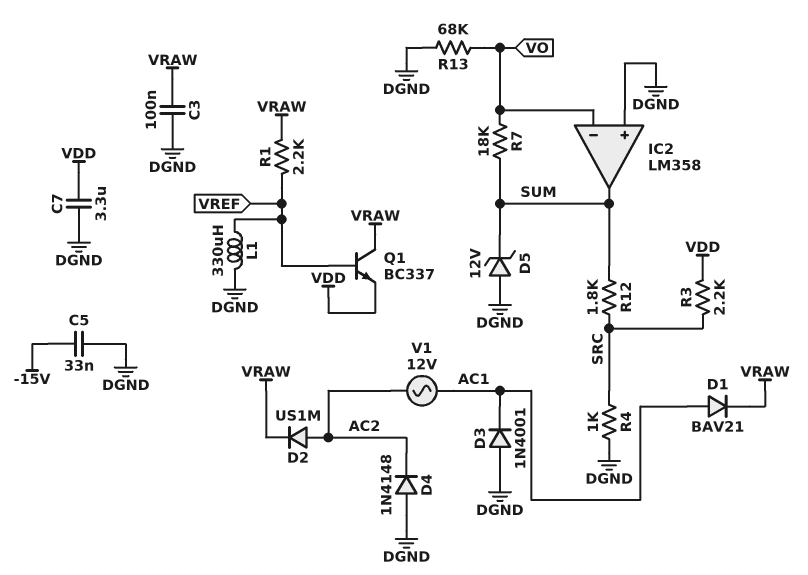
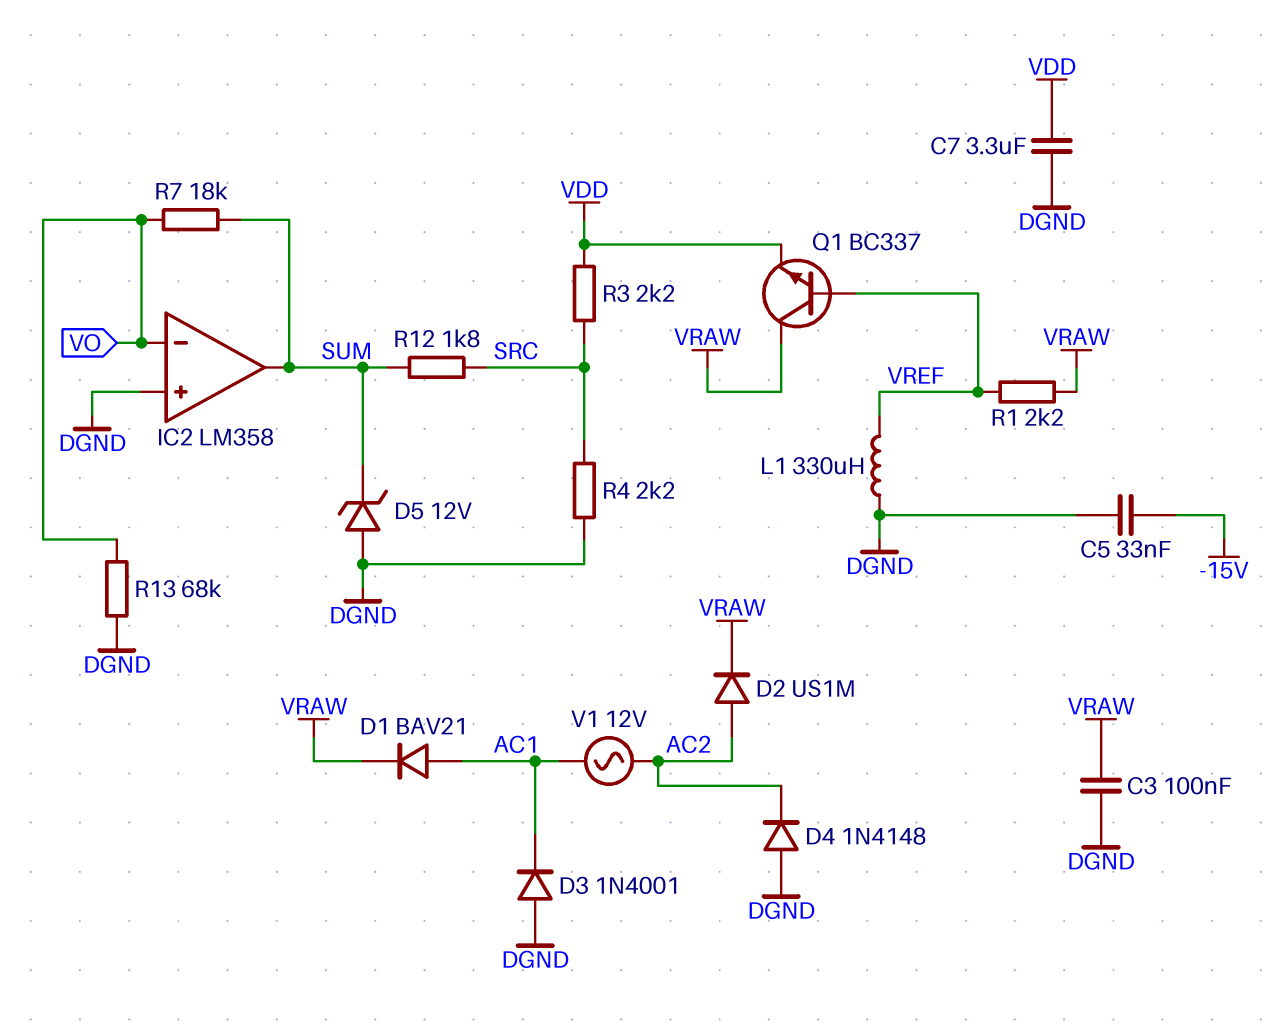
R4: 1k (DGND, SRC) -> 2.2k (DGND, SRC)

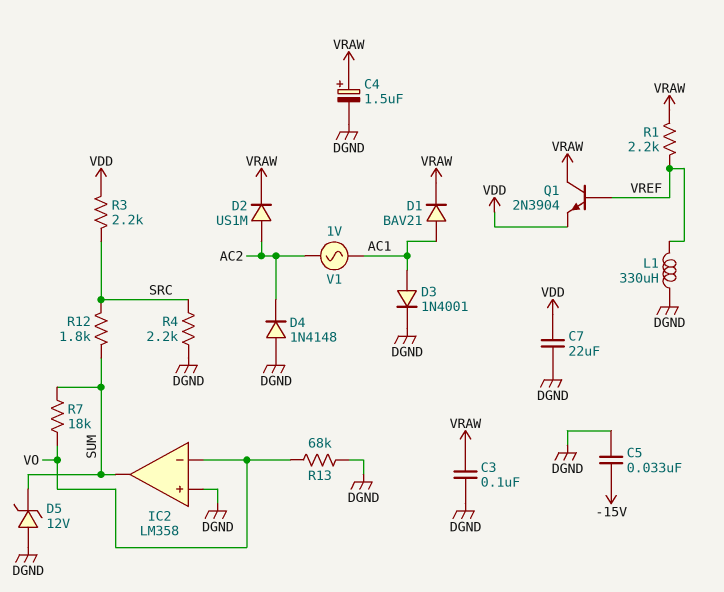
C4: none -> 1.5uF (plus VRAW, minus DGND)
C7: 3.3uF (DGND, VDD) -> 22uF (DGND, VDD)
D3: diode 1N4001 (A DGND, K AC1) -> diode 1N4001 (A AC1, K DGND)
Q1: NPN BC337 (B VREF, C VRAW, E VDD) -> NPN 2N3904 (B VREF, C VRAW, E VDD)
V1: AC 12V (AC1, AC2) -> AC 1V (AC1, AC2)

